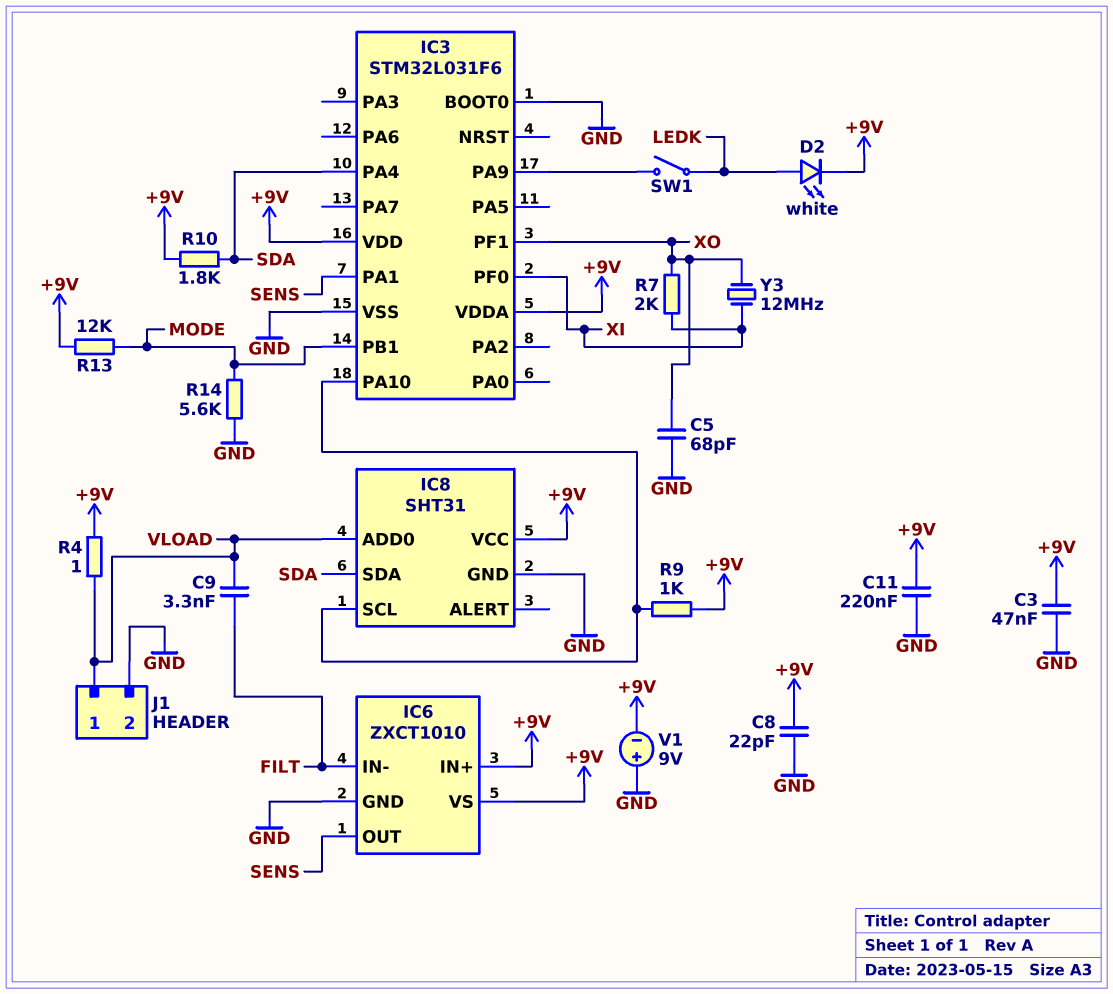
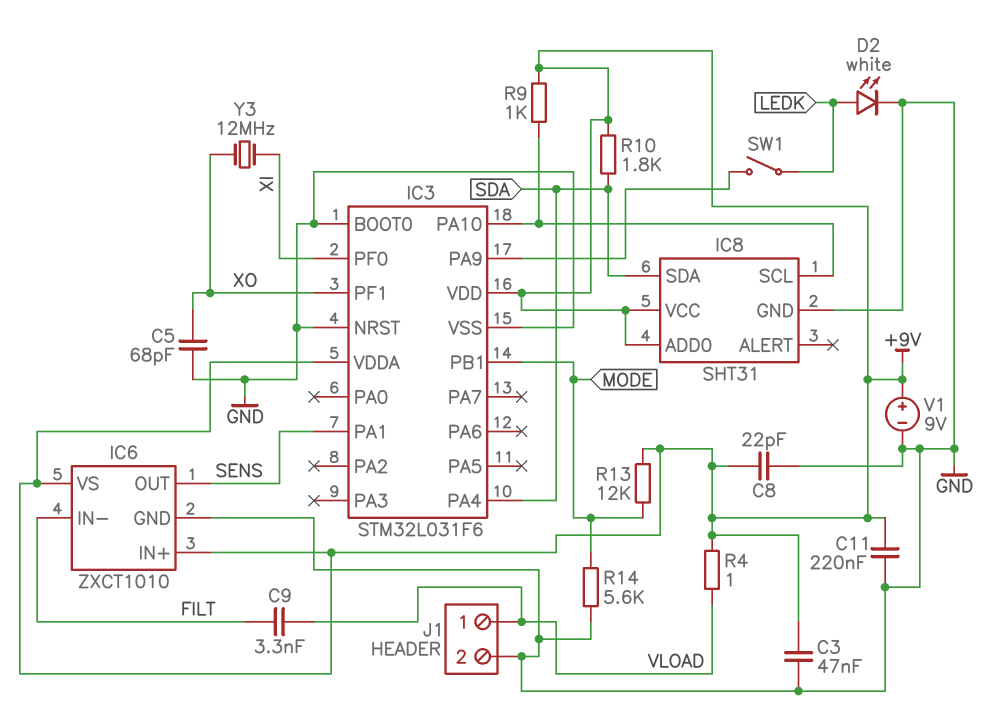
D2: LED white (A LEDK, K +9V) -> LED white (A LEDK, K GND)
IC3 pin NRST: none -> GND
IC8 pin ADD0: VLOAD -> +9V
R7: 2k (XI, XO) -> none
V1: 9V (plus GND, minus +9V) -> 9V (plus +9V, minus GND)

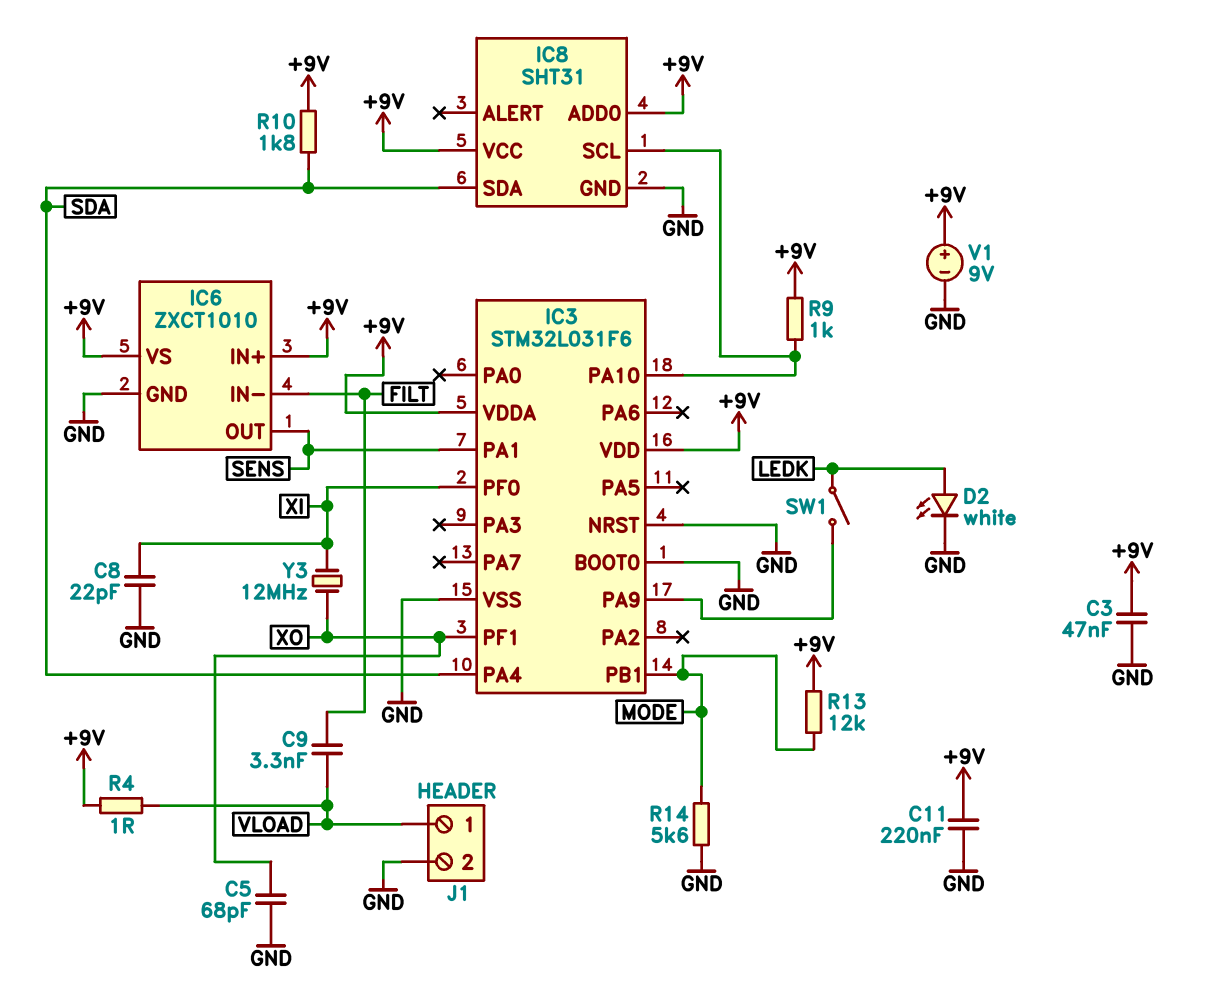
C8: 22pF (+9V, GND) -> 22pF (GND, XI)

